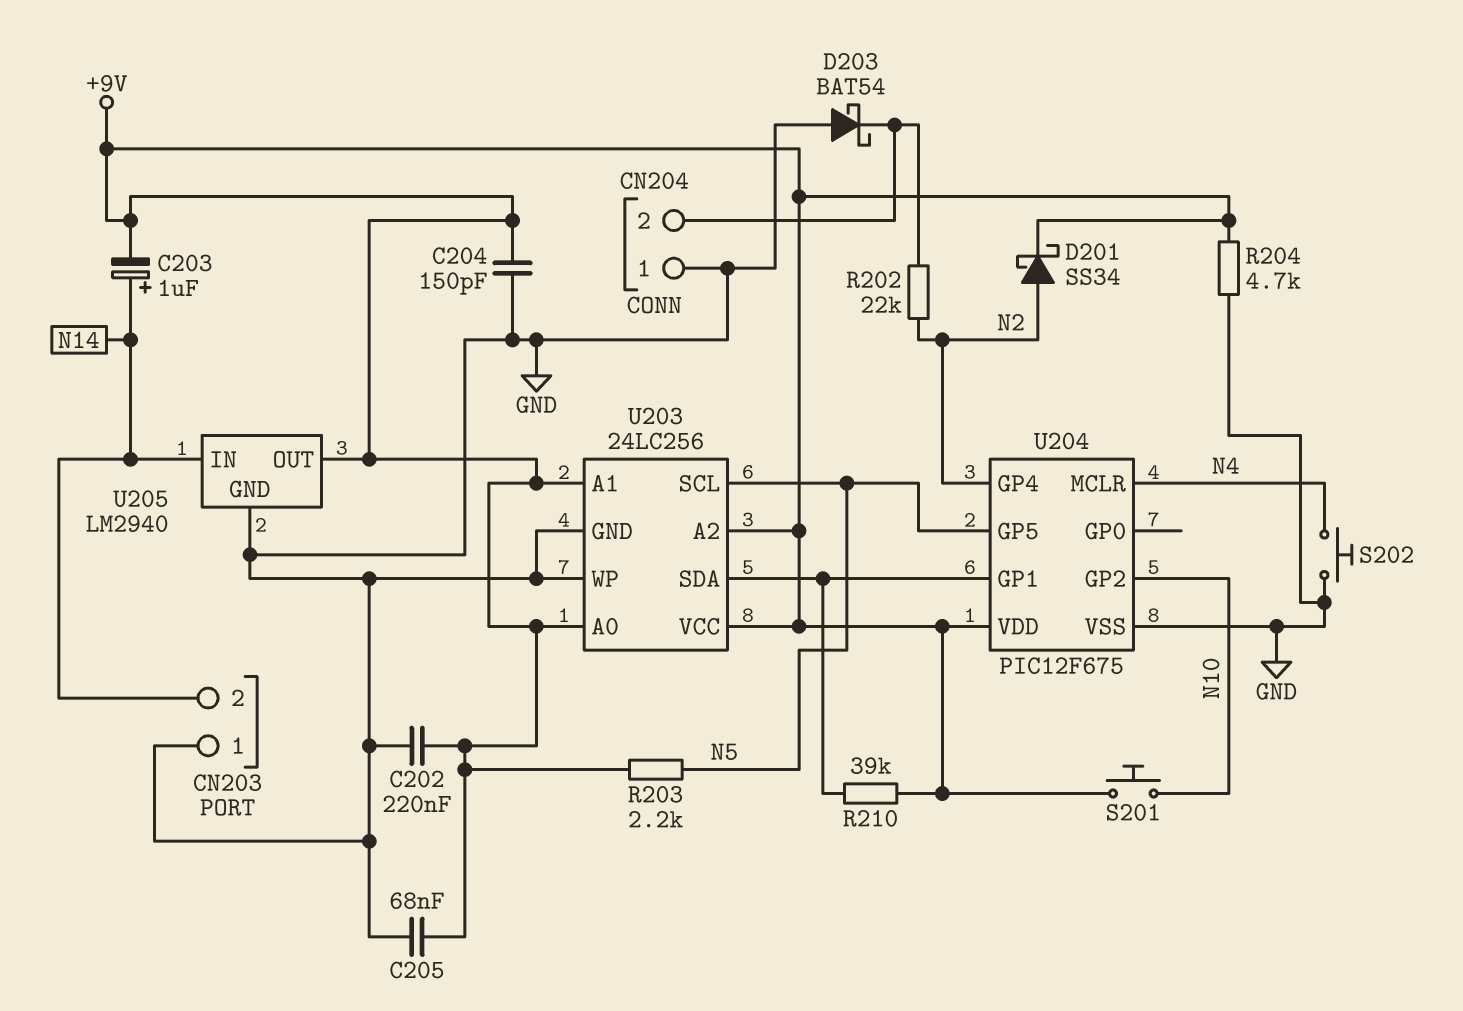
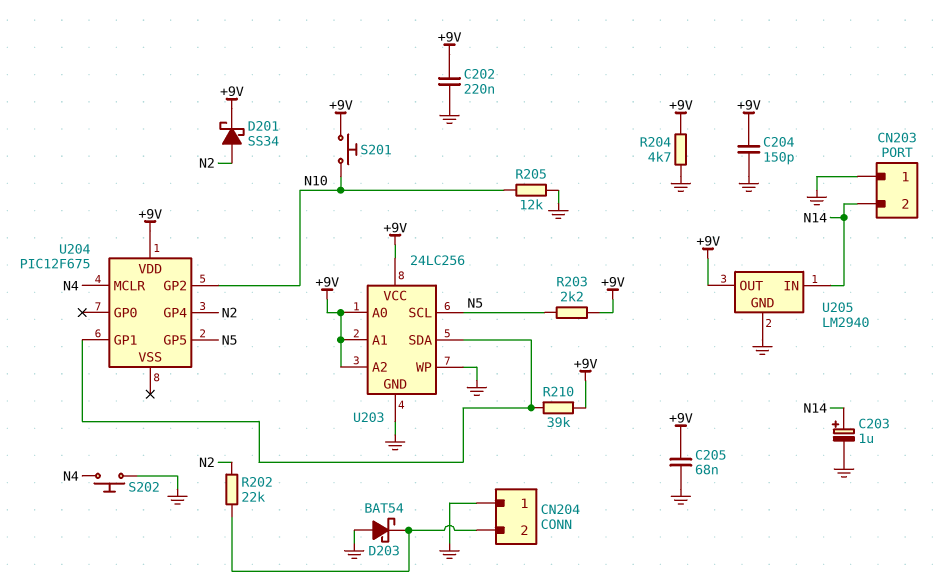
C203: 1uF (plus N14, minus +9V) -> 1uF (plus N14, minus GND)
R205: none -> 12k (GND, N10)
U204 pin VSS: GND -> none

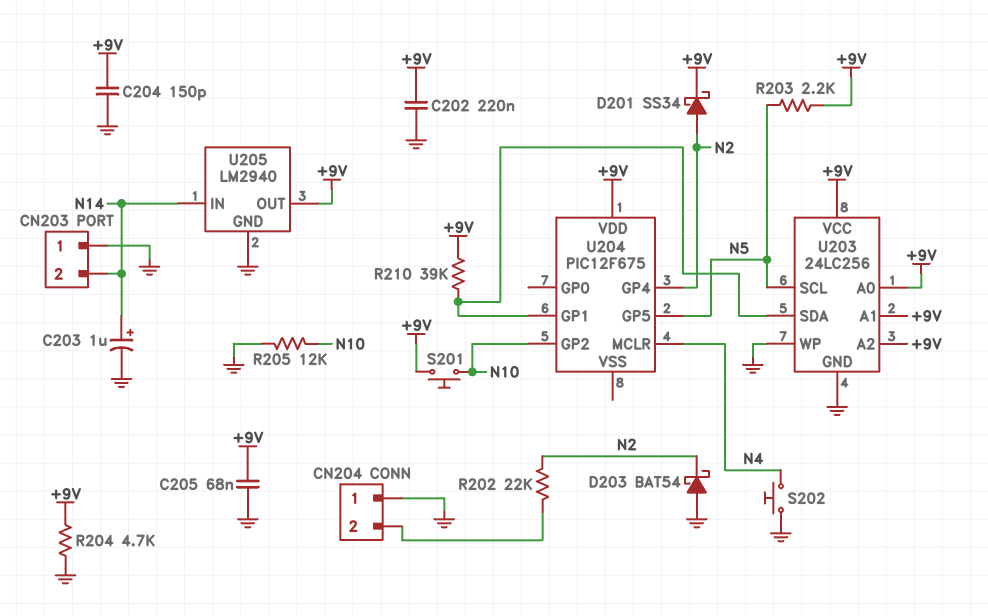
D203: schottky BAT54 (A GND, K CN204/2) -> schottky BAT54 (A GND, K N2)

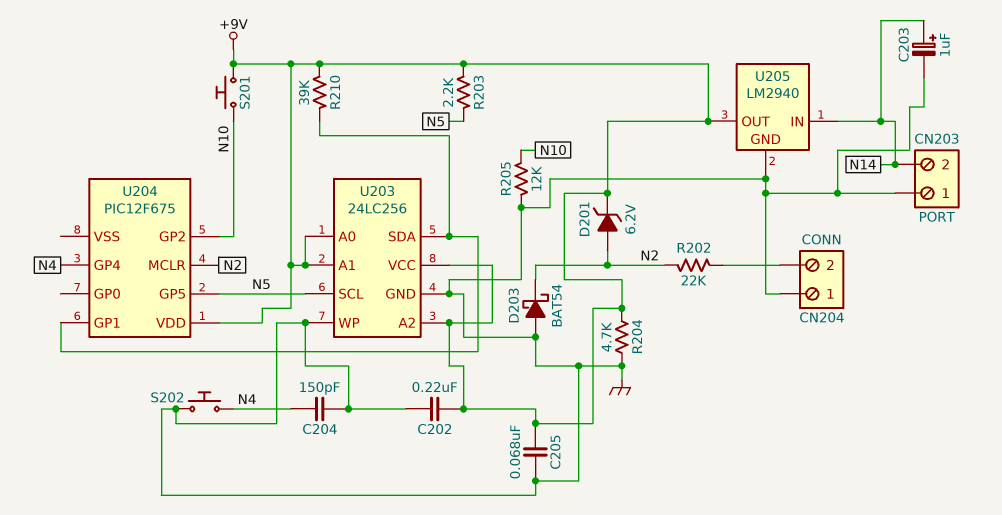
C204: 150pF (+9V, GND) -> 150pF (GND, N4)
D201: schottky SS34 (A N2, K +9V) -> zener 6.2V (A N2, K +9V)
U204 pin GP4: N2 -> N4
U204 pin MCLR: N4 -> N2

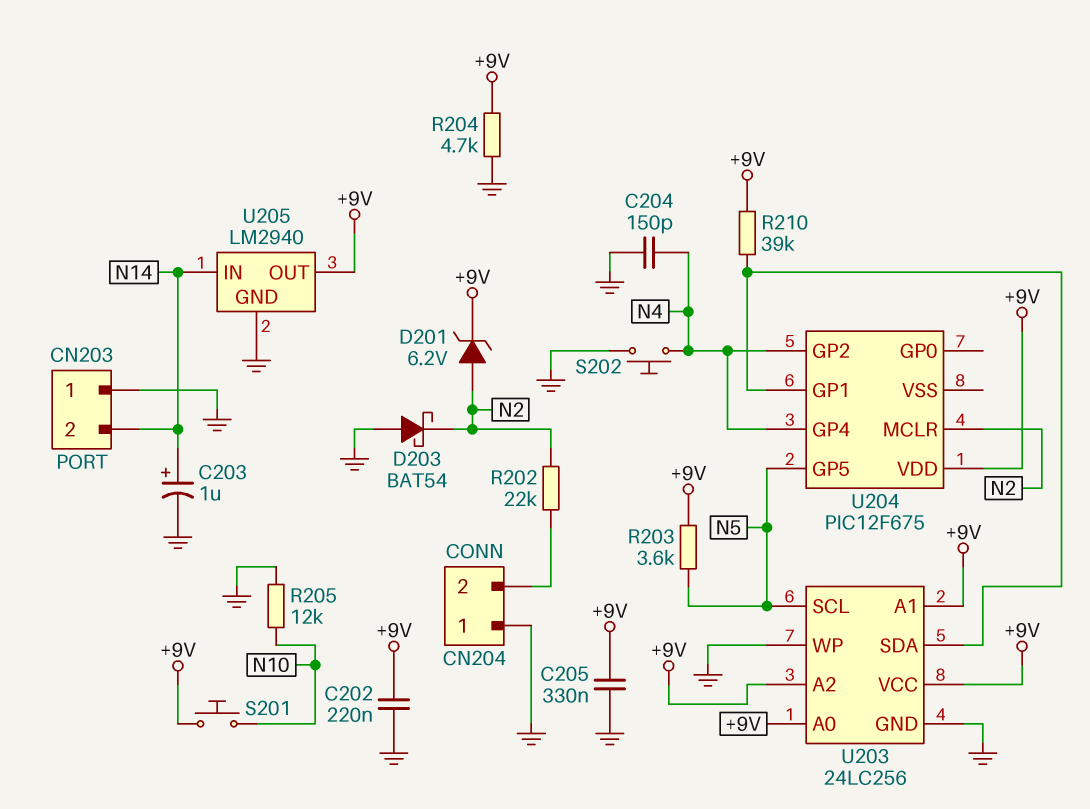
C205: 68nF (+9V, GND) -> 330nF (+9V, GND)
R203: 2.2k (+9V, N5) -> 3.6k (+9V, N5)
U204 pin GP2: N10 -> N4

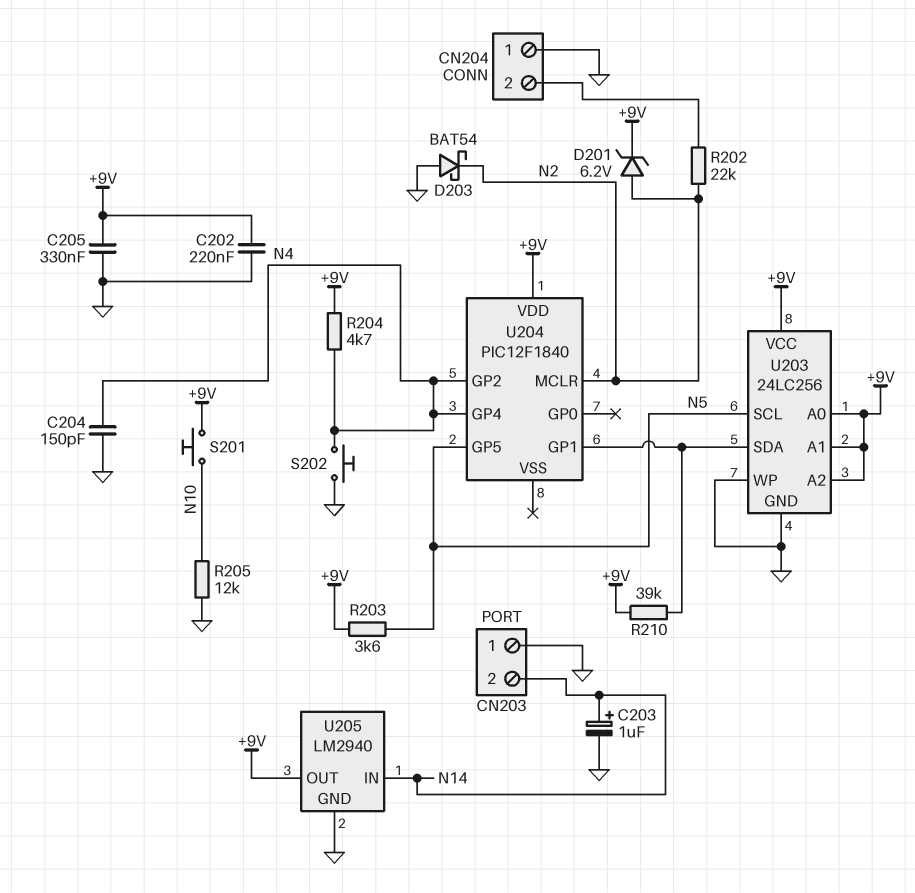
R204: 4.7k (+9V, GND) -> 4.7k (+9V, N4)
U204: PIC12F675 -> PIC12F1840

